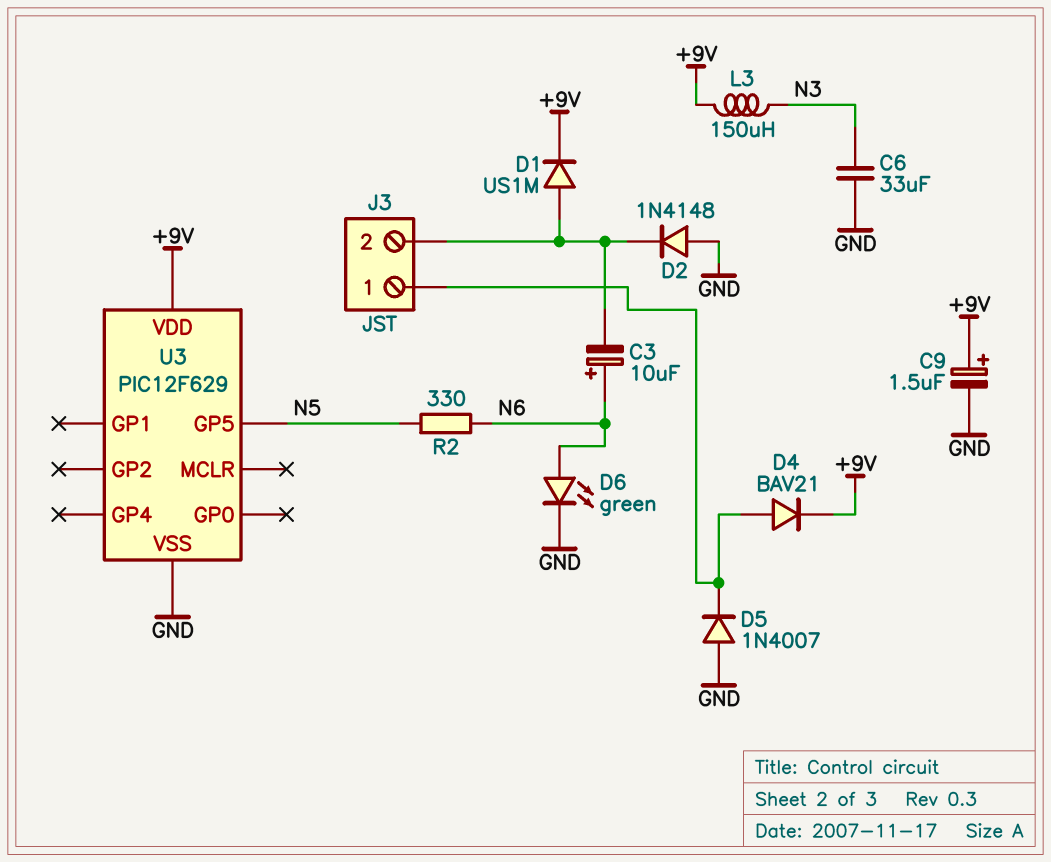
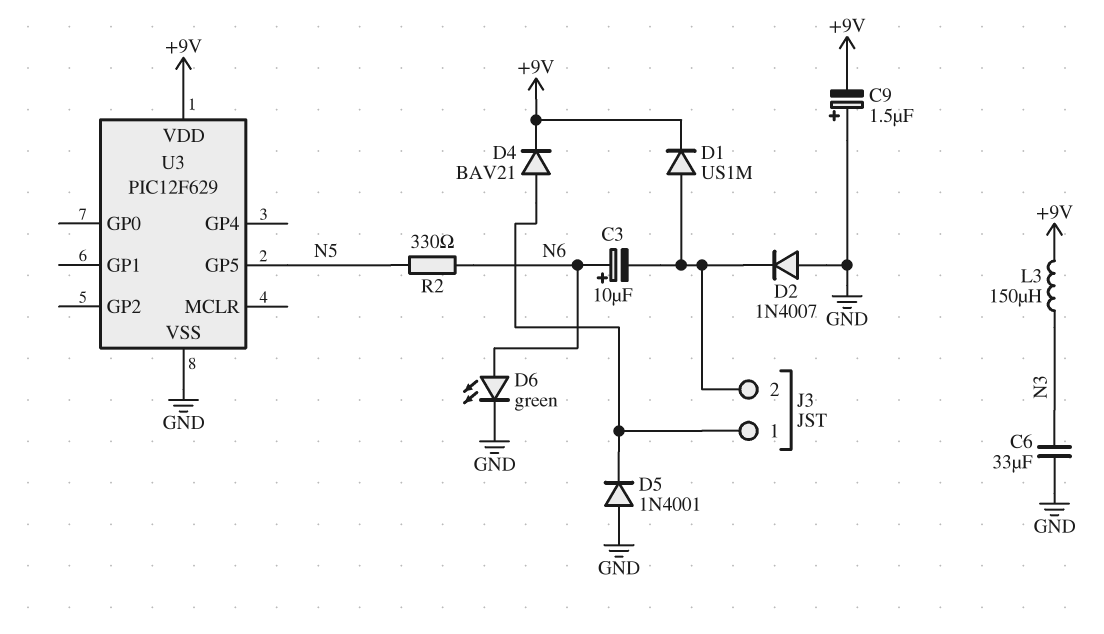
C9: 1.5uF (plus +9V, minus GND) -> 1.5uF (plus GND, minus +9V)
D2: diode 1N4148 (A GND, K J3/2) -> diode 1N4007 (A GND, K J3/2)
D5: diode 1N4007 (A GND, K J3/1) -> diode 1N4001 (A GND, K J3/1)

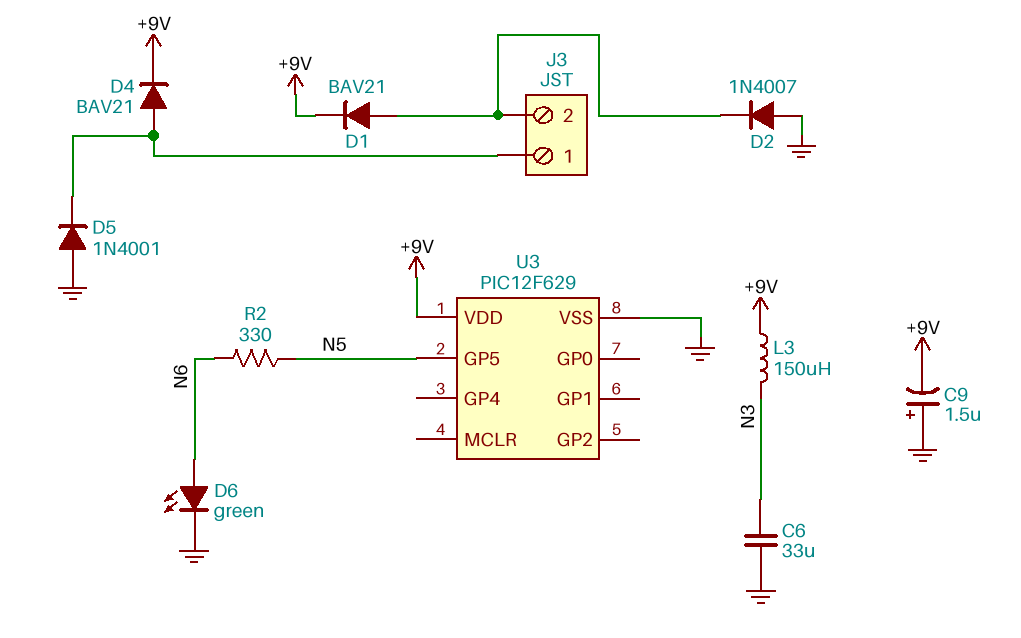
C3: 10uF (plus N6, minus J3/2) -> none
D1: diode US1M (A J3/2, K +9V) -> diode BAV21 (A J3/2, K +9V)

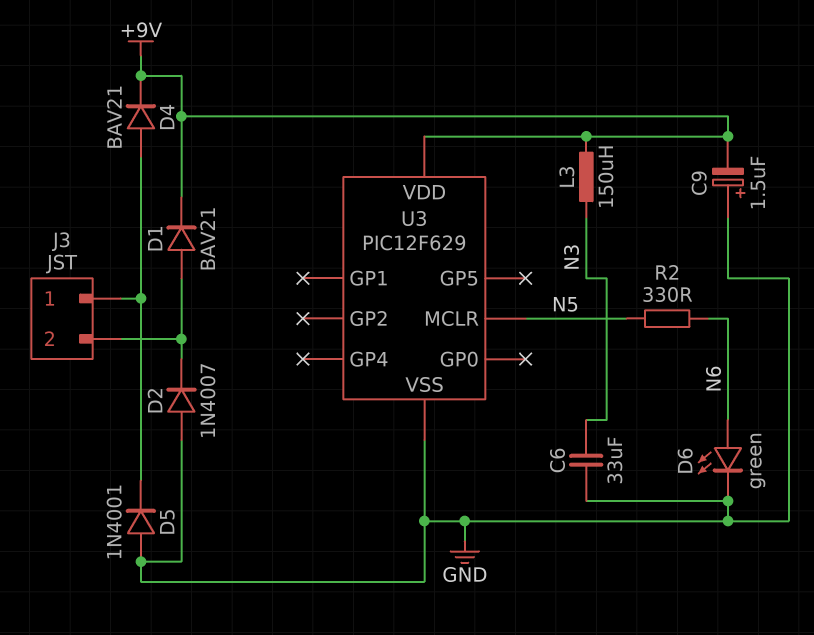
U3 pin GP5: N5 -> none
U3 pin MCLR: none -> N5

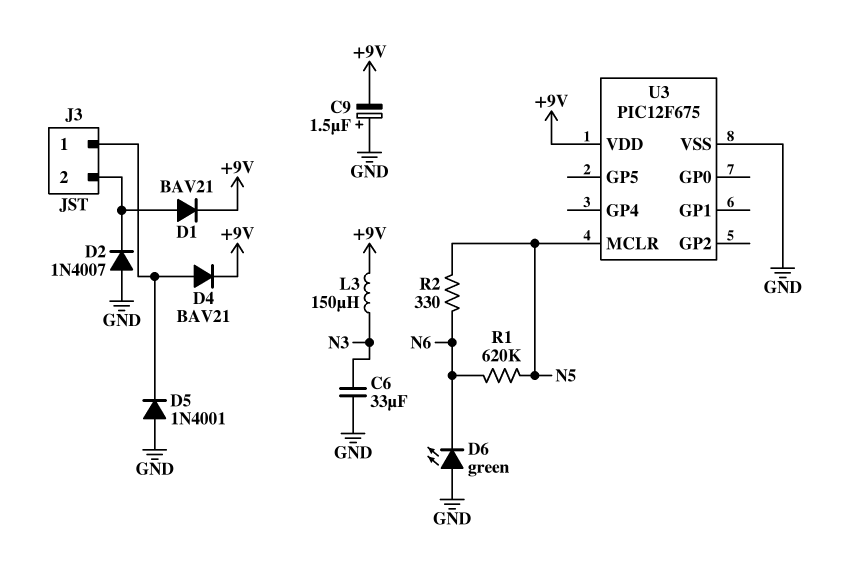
D6: LED green (A N6, K GND) -> LED green (A GND, K N6)
R1: none -> 620k (N5, N6)
U3: PIC12F629 -> PIC12F675

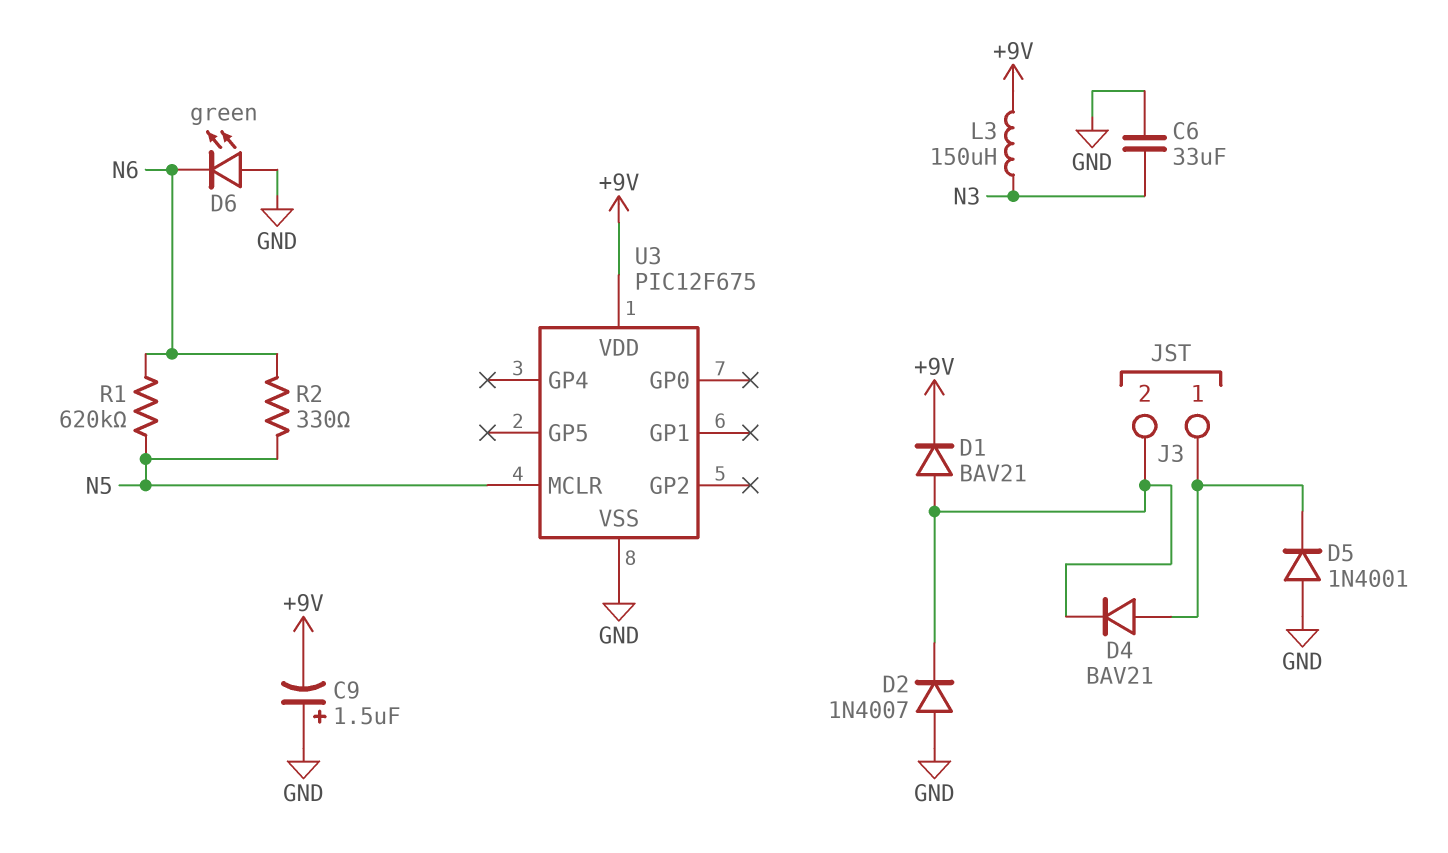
D4: diode BAV21 (A J3/1, K +9V) -> diode BAV21 (A J3/1, K J3/2)

